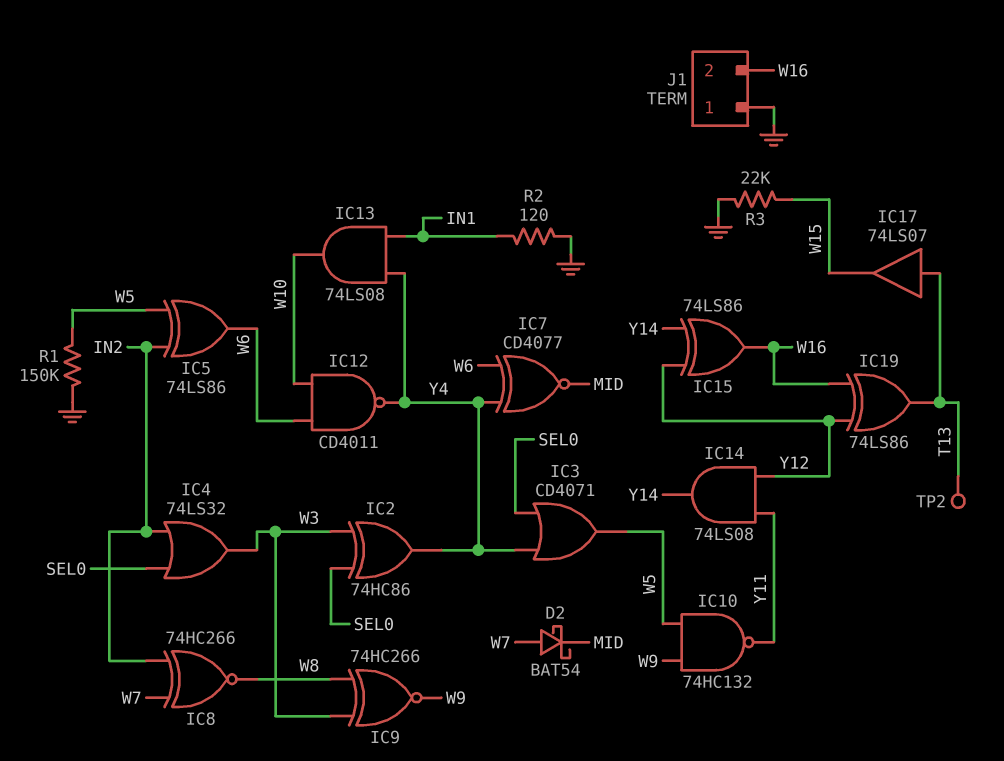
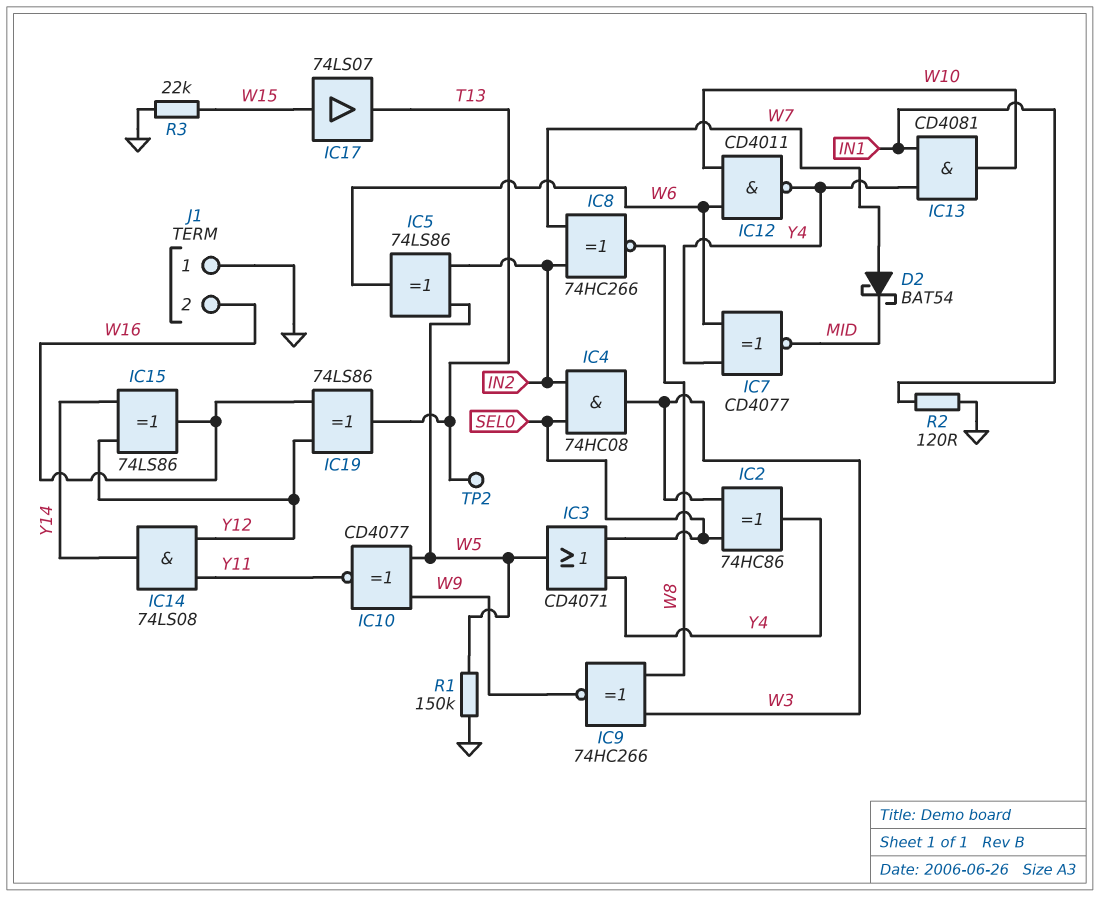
IC4: OR 74LS32 (in IN2, in SEL0, out W3) -> AND 74HC08 (in IN2, in SEL0, out W3)
IC10: NAND 74HC132 (in W5, in W9, out Y11) -> XNOR CD4077 (in W5, in W9, out Y11)
IC13: AND 74LS08 (in IN1, in Y4, out W10) -> AND CD4081 (in IN1, in Y4, out W10)
IC17: buffer 74LS07 (in T13, out W15) -> buffer 74LS07 (in W15, out T13)

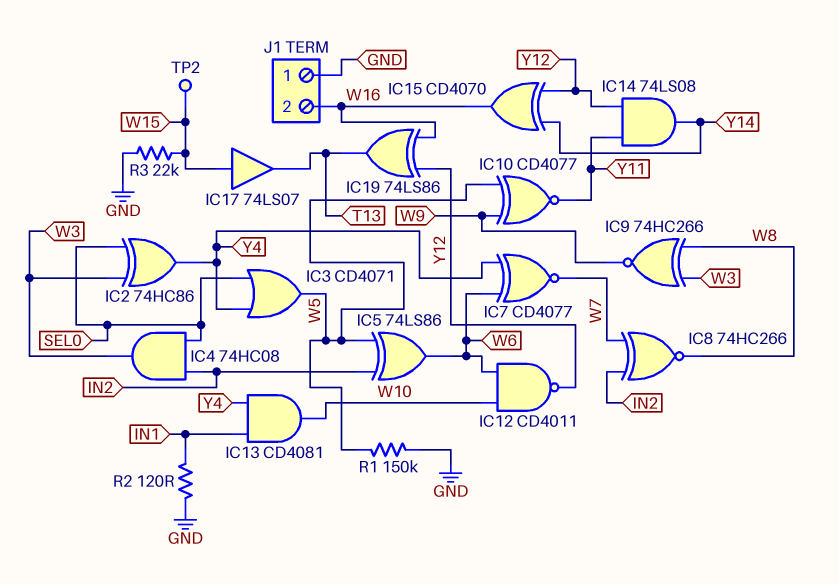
D2: schottky BAT54 (A W7, K MID) -> none
IC7: XNOR CD4077 (in W6, in Y4, out MID) -> XNOR CD4077 (in W6, in Y4, out W7)
IC12: NAND CD4011 (in W6, in W10, out Y4) -> NAND CD4011 (in W6, in W10, out Y12)
IC15: XOR 74LS86 (in Y12, in Y14, out W16) -> XOR CD4070 (in Y12, in Y14, out W16)
TP2: test point (T13) -> test point (W15)

